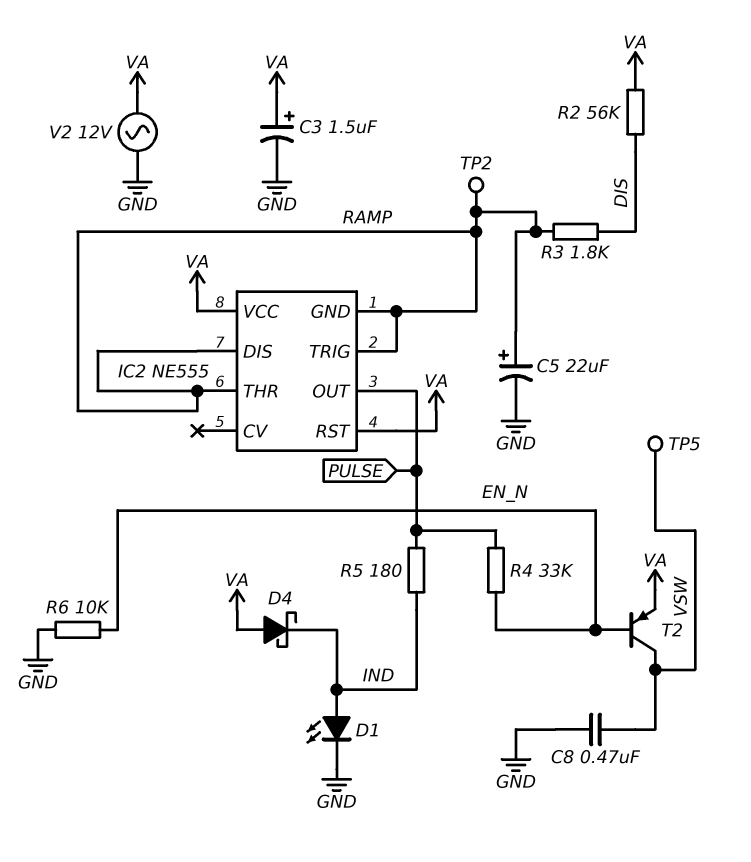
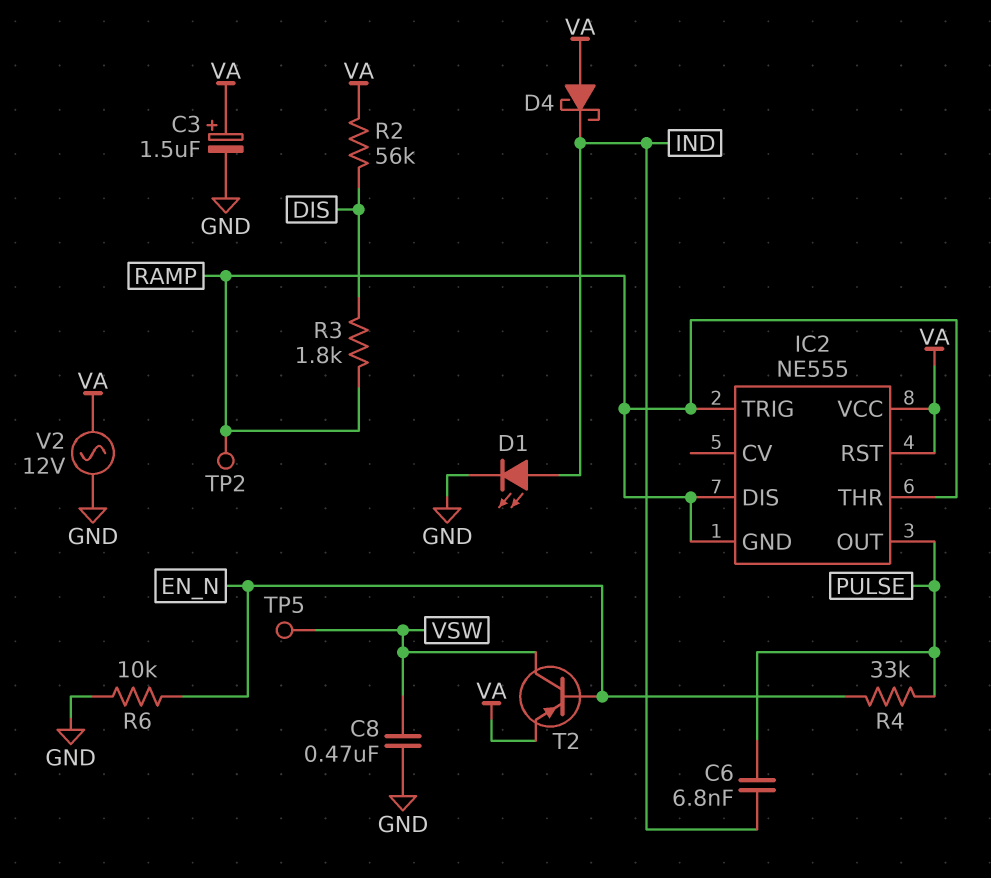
C5: 22uF (plus RAMP, minus GND) -> none
C6: none -> 6.8nF (IND, PULSE)
R5: 180 (IND, PULSE) -> none

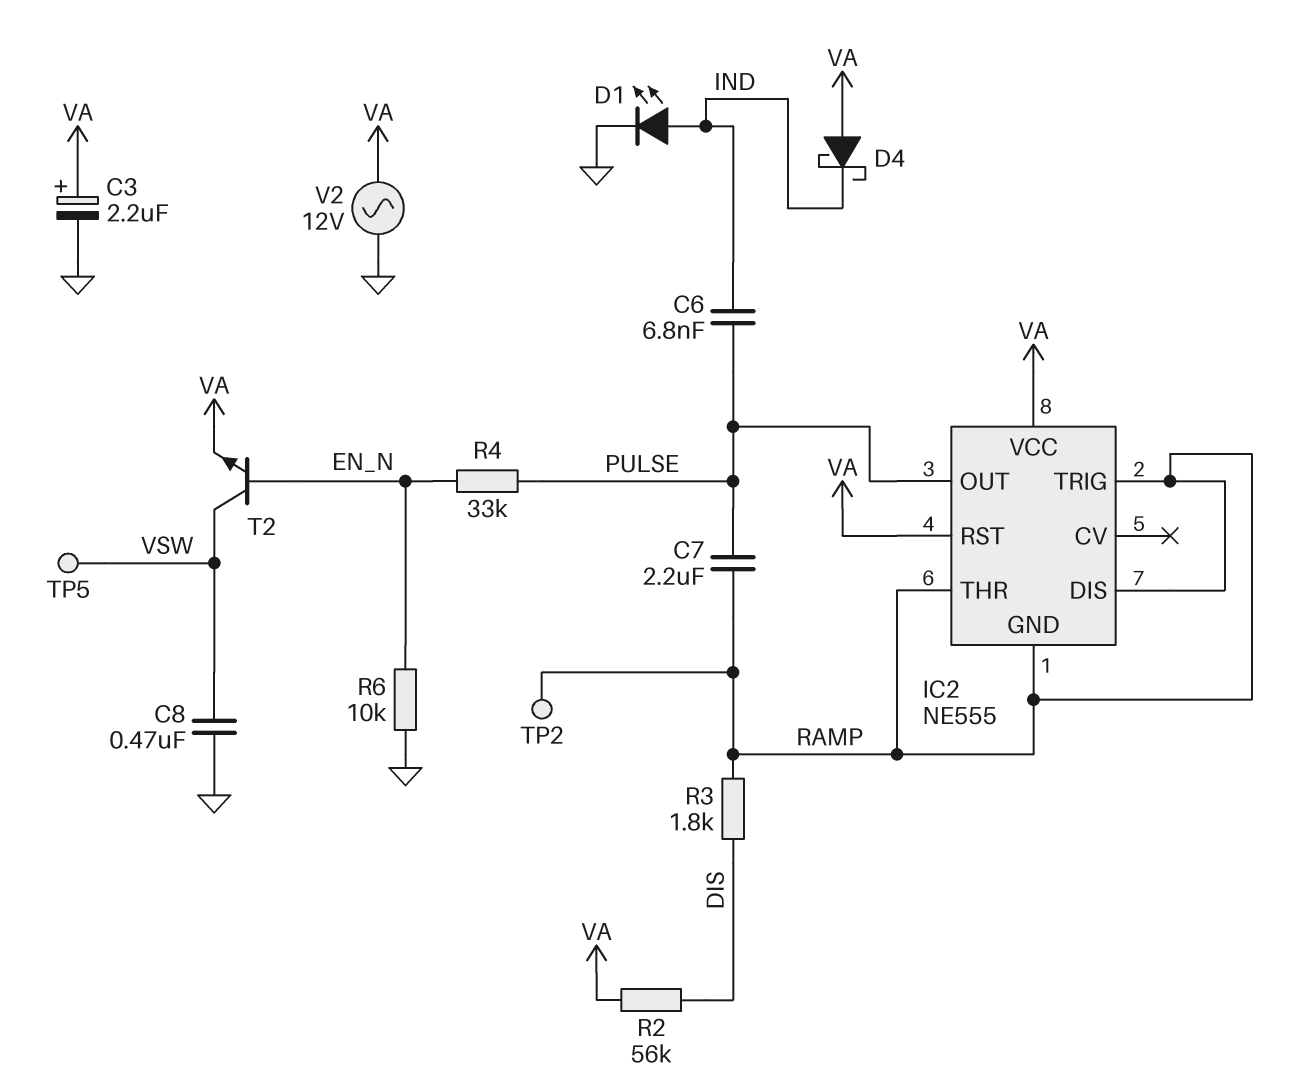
C3: 1.5uF (plus VA, minus GND) -> 2.2uF (plus VA, minus GND)
C7: none -> 2.2uF (PULSE, RAMP)
T2: PNP (B EN_N, C VSW, E VA) -> NPN (B EN_N, C VSW, E VA)

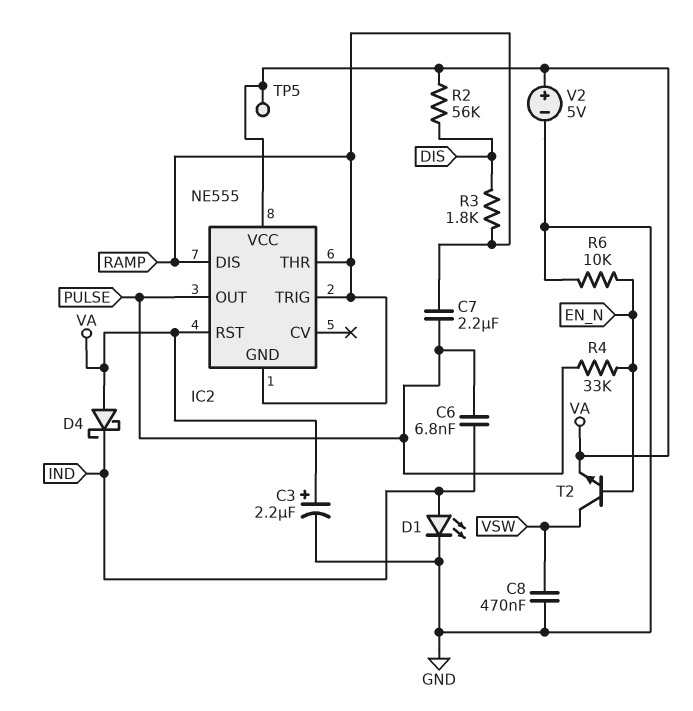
TP2: test point (RAMP) -> none
TP5: test point (VSW) -> test point (VA)
V2: AC 12V (GND, VA) -> 5V (plus VA, minus GND)

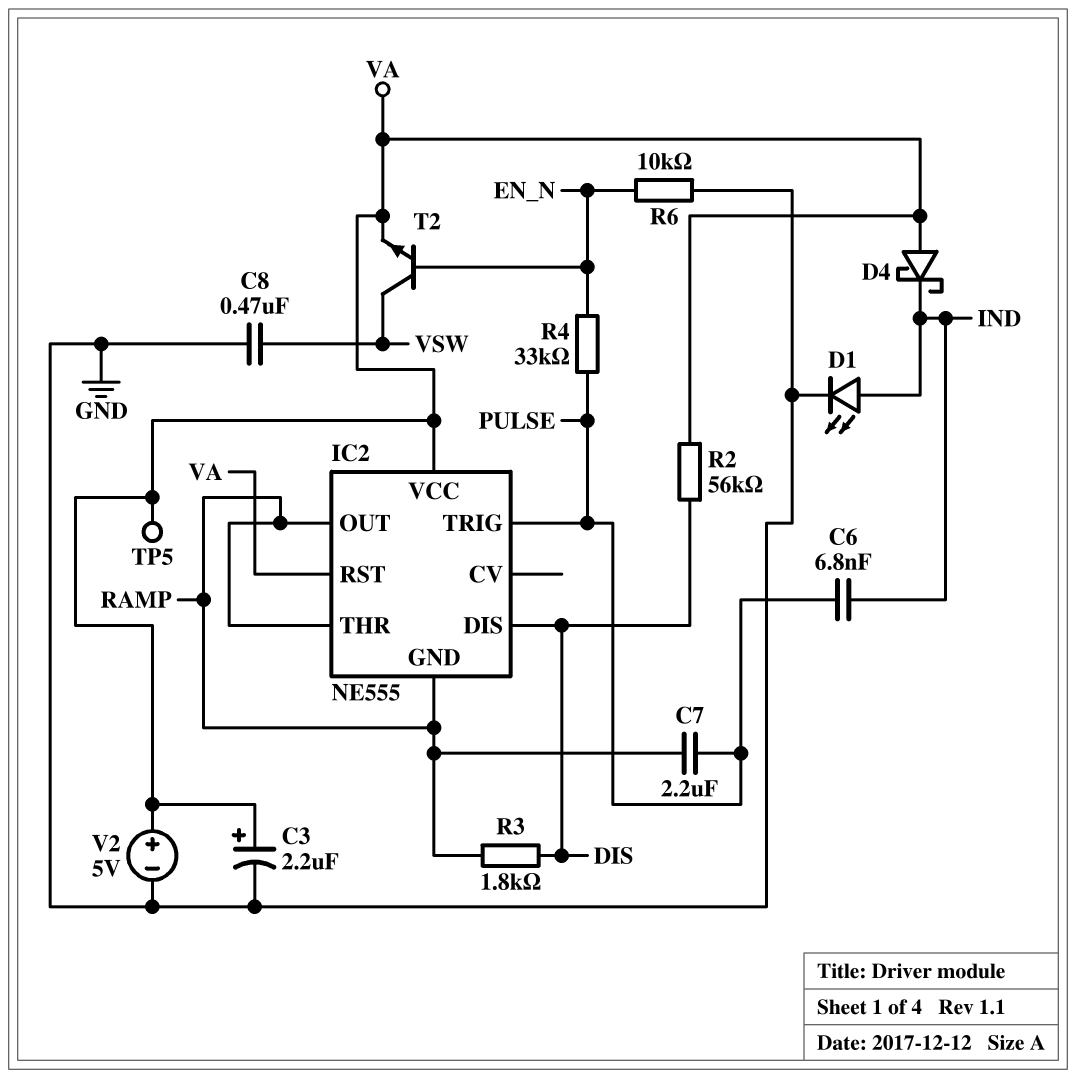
IC2 pin DIS: RAMP -> DIS
IC2 pin OUT: PULSE -> RAMP
IC2 pin TRIG: RAMP -> PULSE

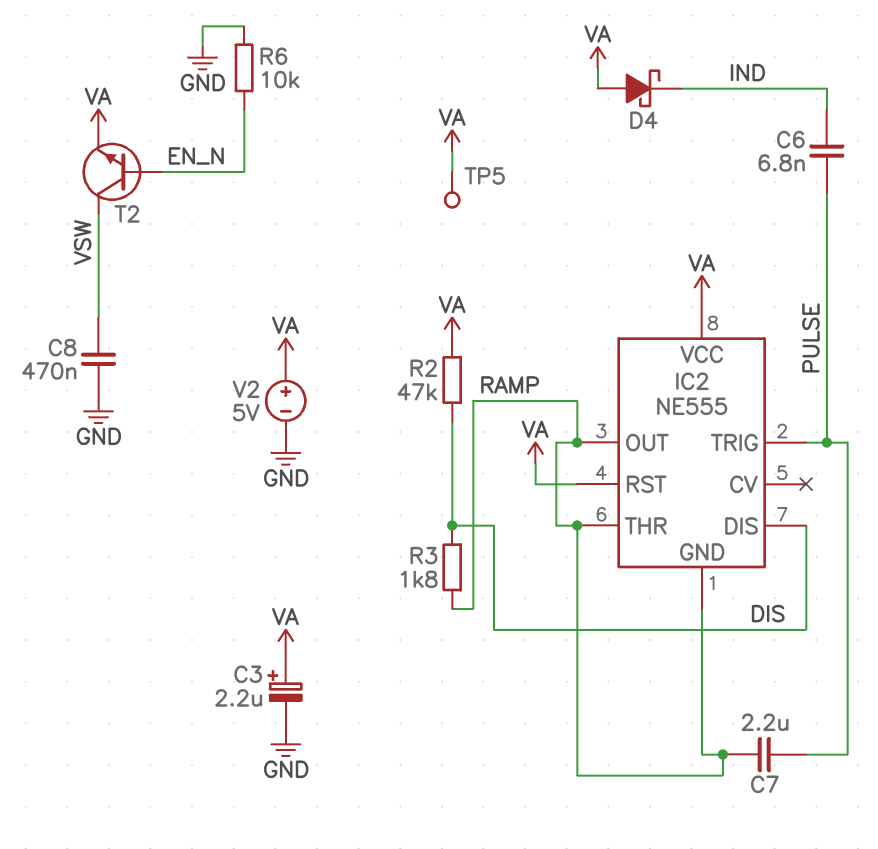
D1: LED (A IND, K GND) -> none
R2: 56k (DIS, VA) -> 47k (DIS, VA)
R4: 33k (EN_N, PULSE) -> none

